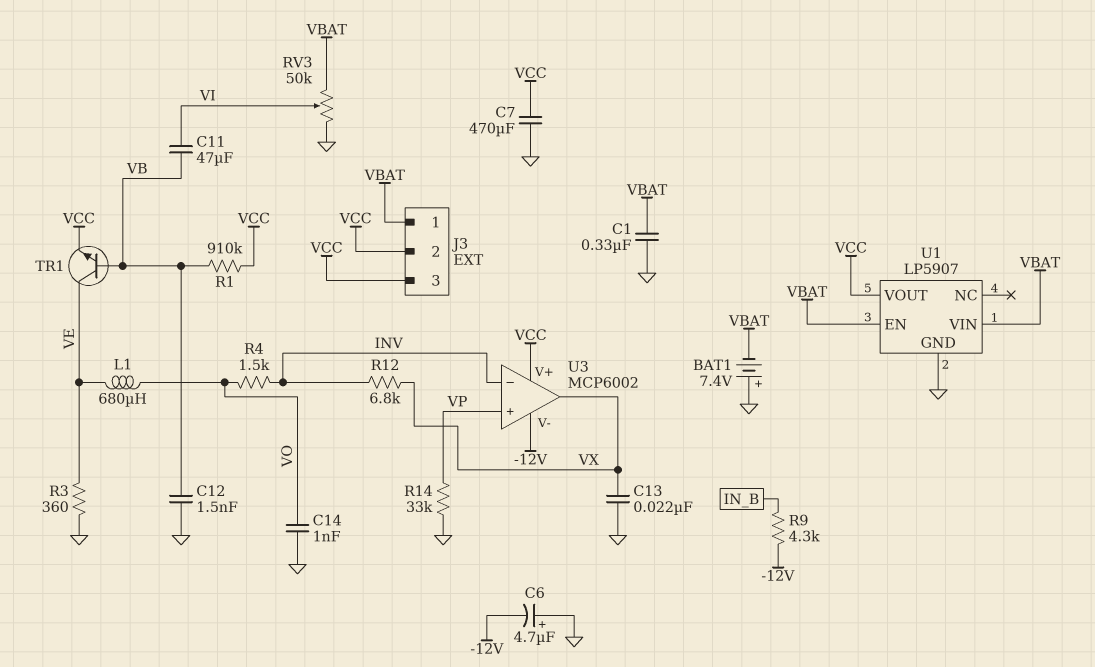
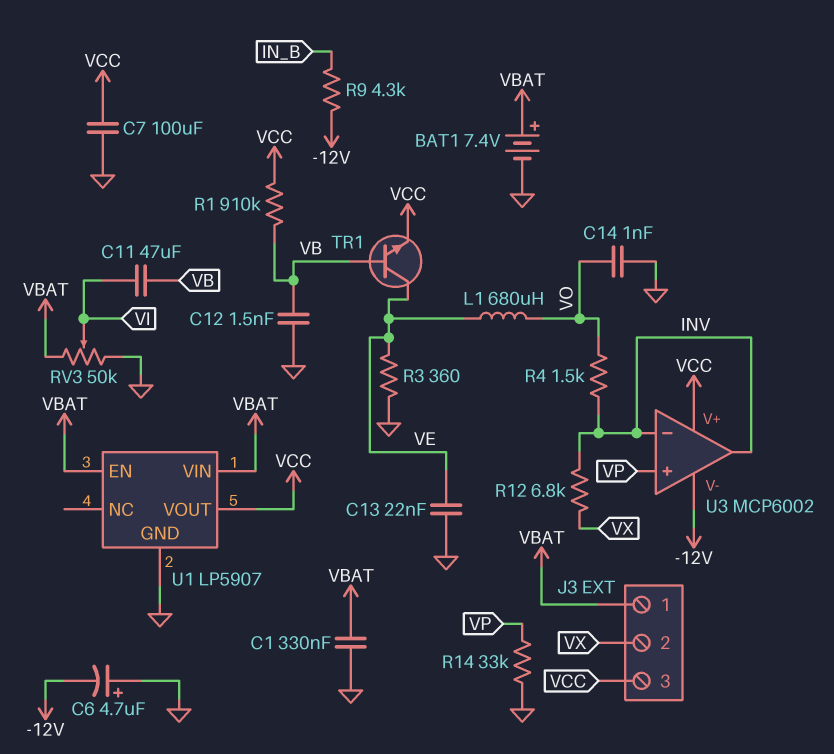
BAT1: 7.4V (plus GND, minus VBAT) -> 7.4V (plus VBAT, minus GND)
C7: 470uF (GND, VCC) -> 100uF (GND, VCC)
C13: 22nF (GND, VX) -> 22nF (GND, VE)
J3 pin 2: VCC -> VX
U3 pin out: VX -> INV

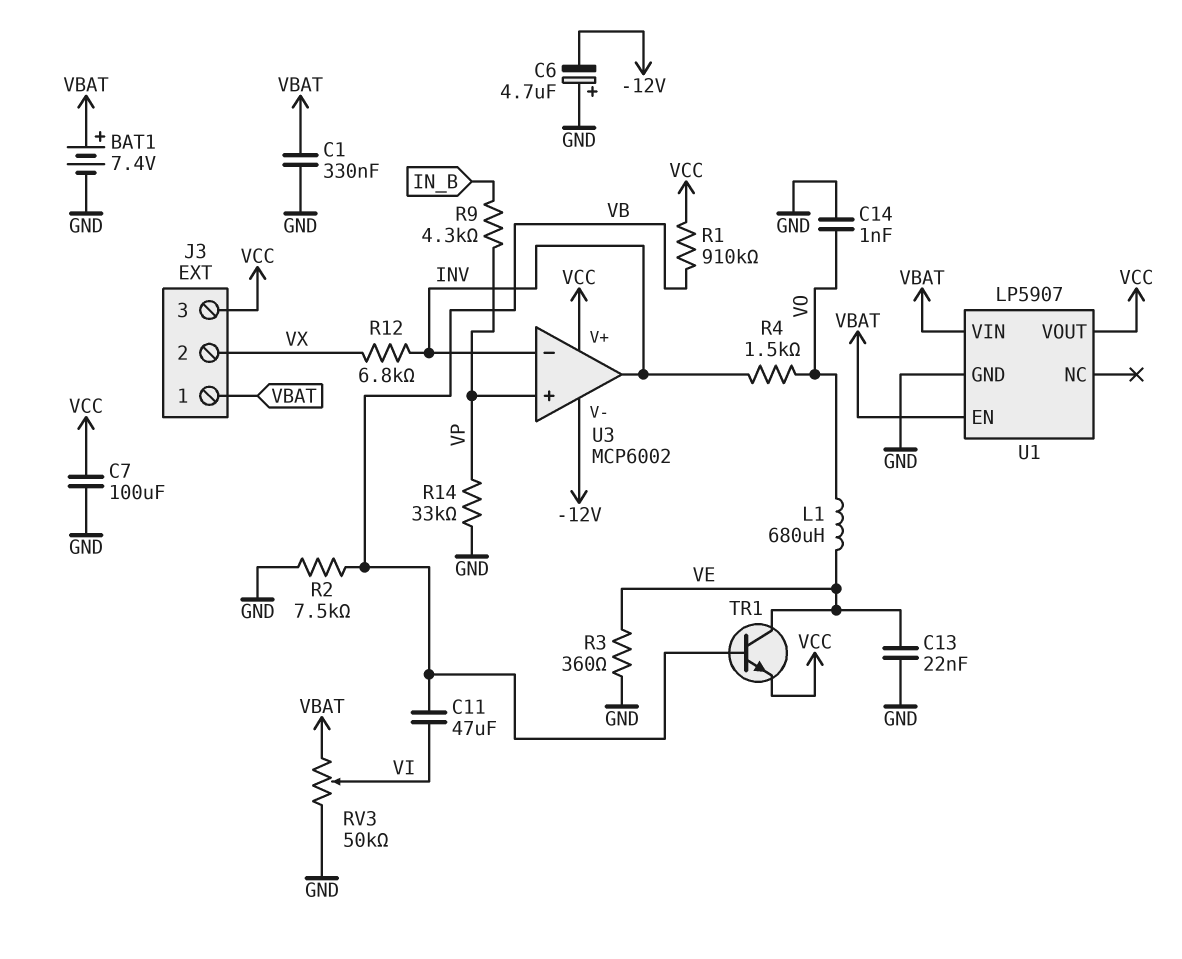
C12: 1.5nF (GND, VB) -> none
R2: none -> 7.5k (GND, VB)
R9: 4.3k (-12V, IN_B) -> 4.3k (IN_B, VP)

